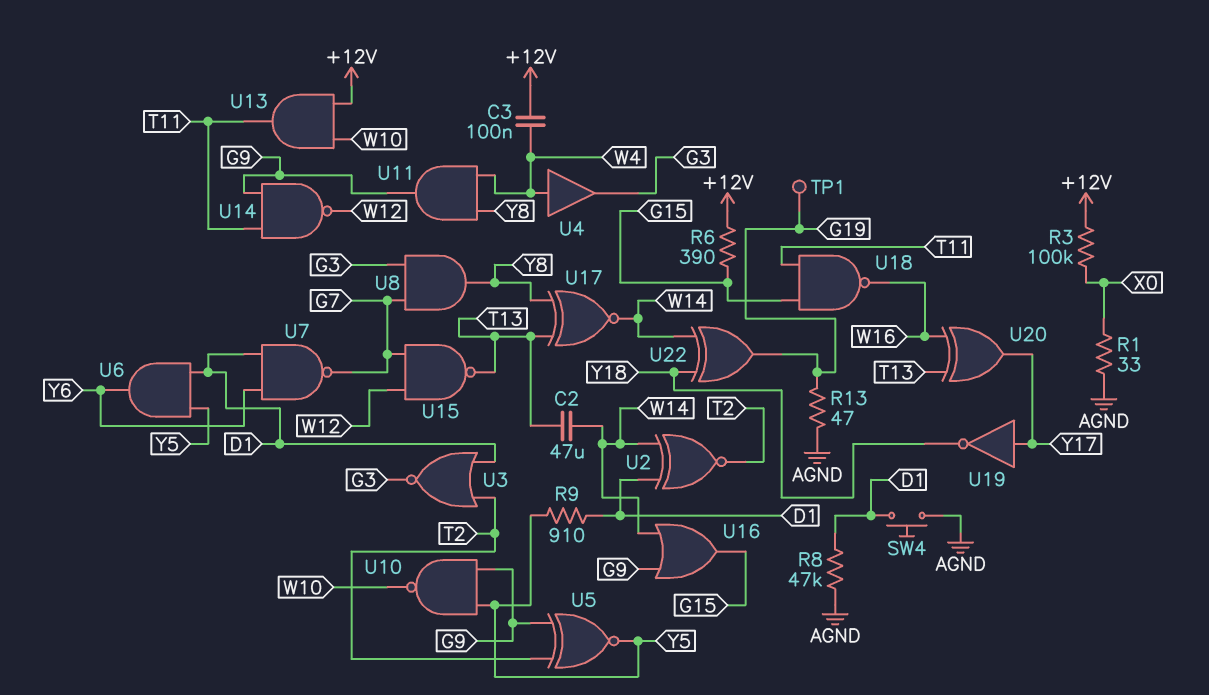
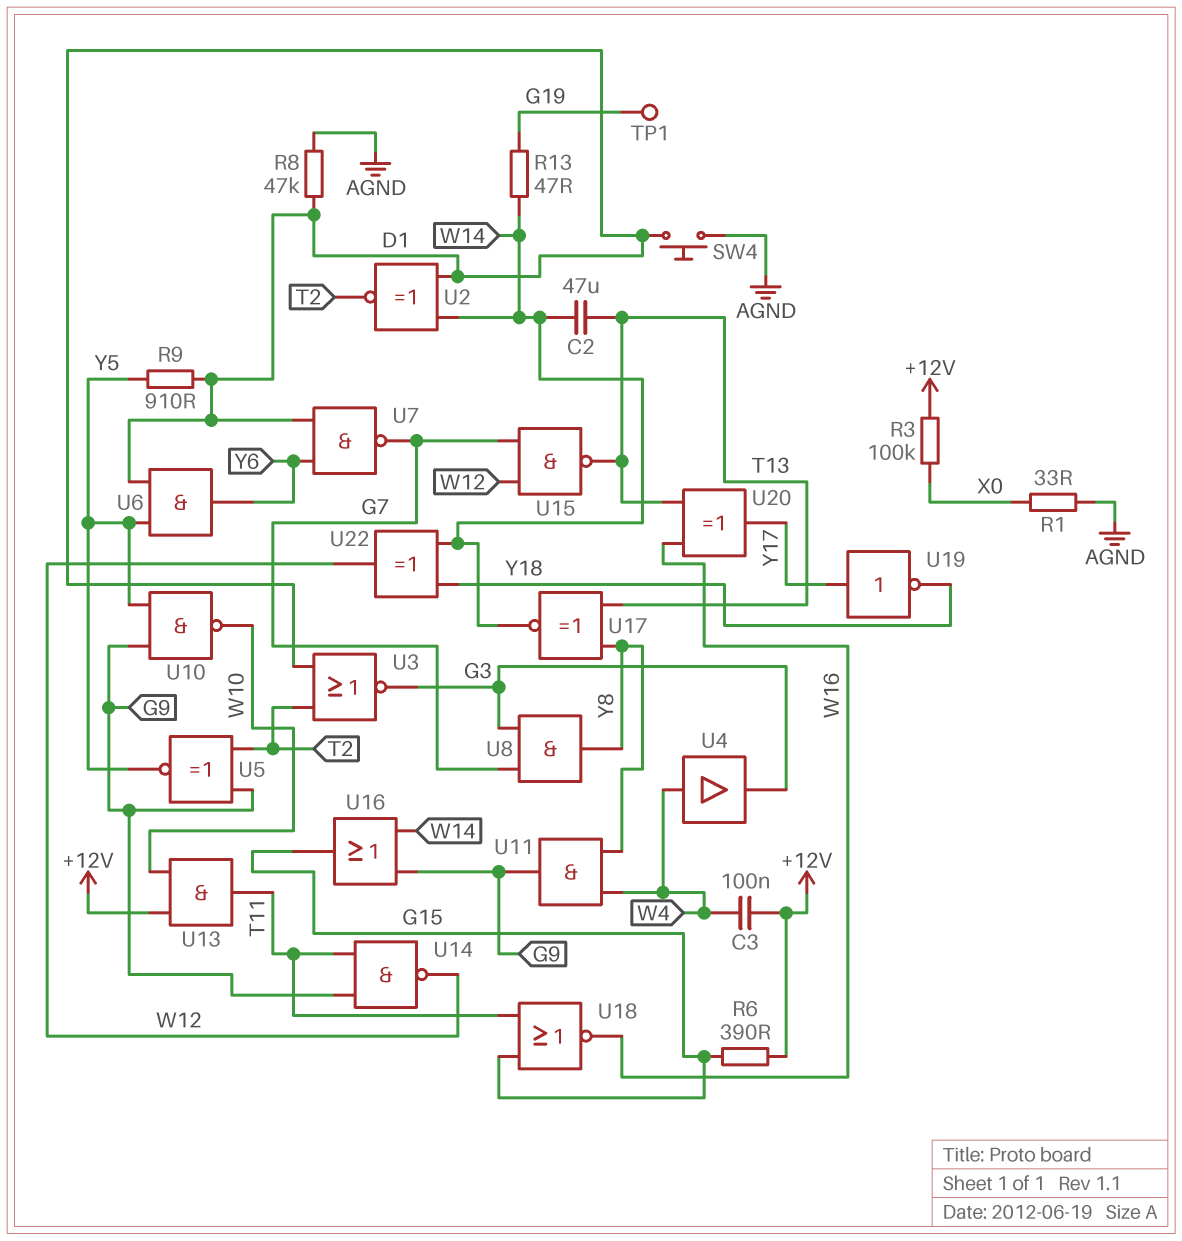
R13: 47 (AGND, G19) -> 47 (G19, W14)
U18: NAND (in G15, in T11, out W16) -> NOR (in G15, in T11, out W16)
U22: XOR (in W14, in Y18, out G19) -> XOR (in W14, in Y18, out W12)

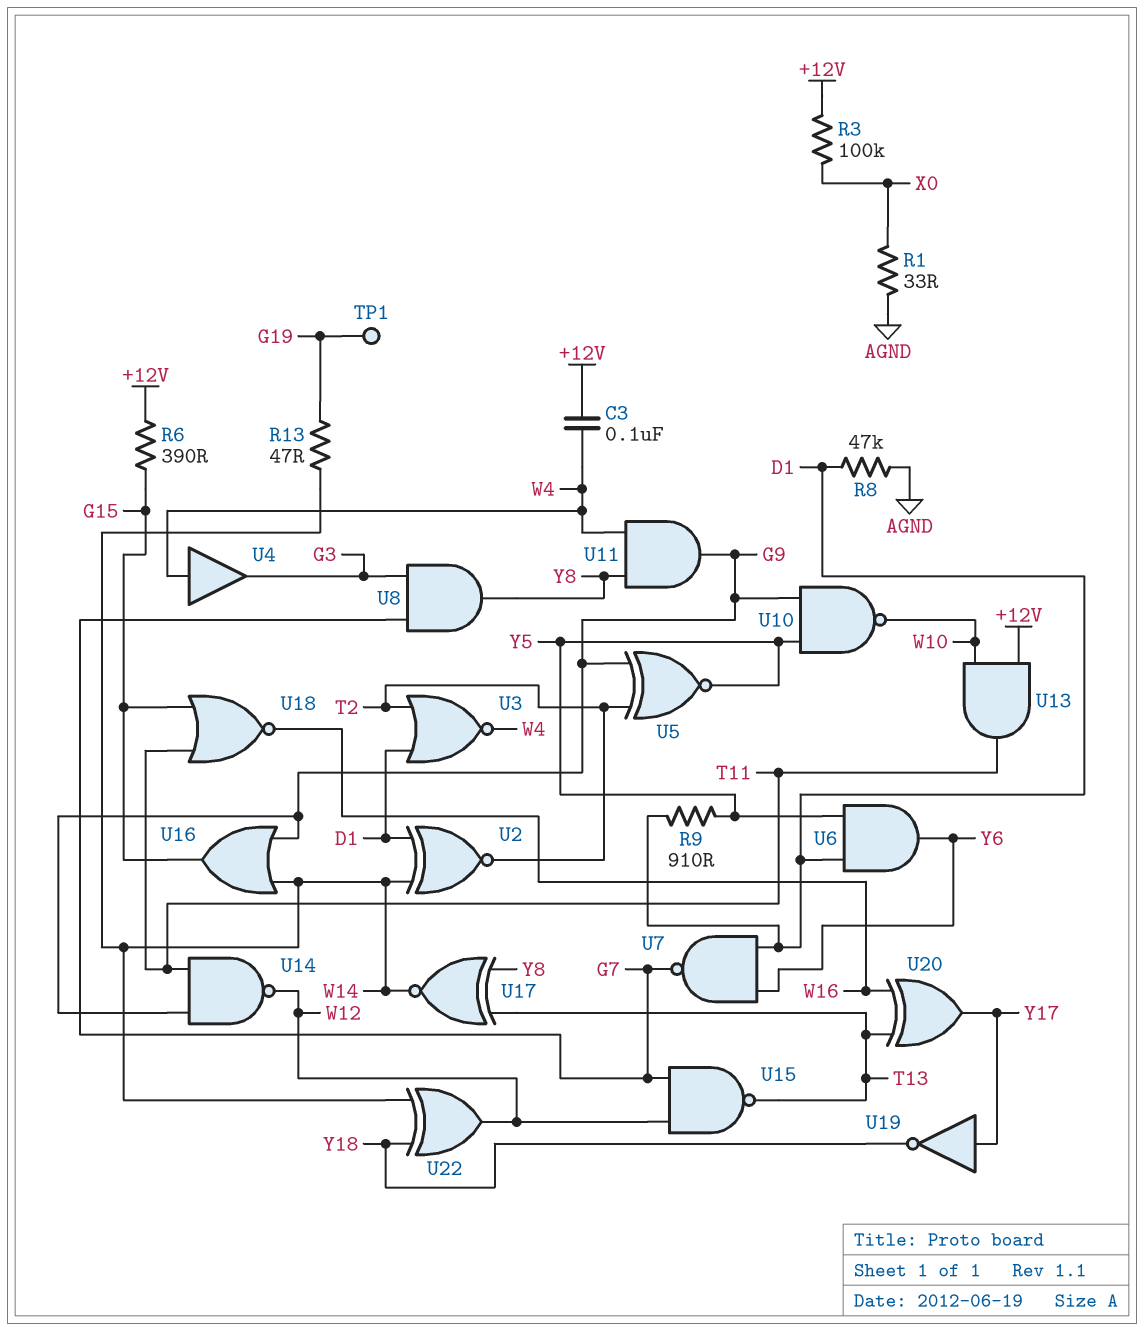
C2: 47uF (T13, W14) -> none
SW4: button (AGND, D1) -> none
U3: NOR (in D1, in T2, out G3) -> NOR (in D1, in T2, out W4)

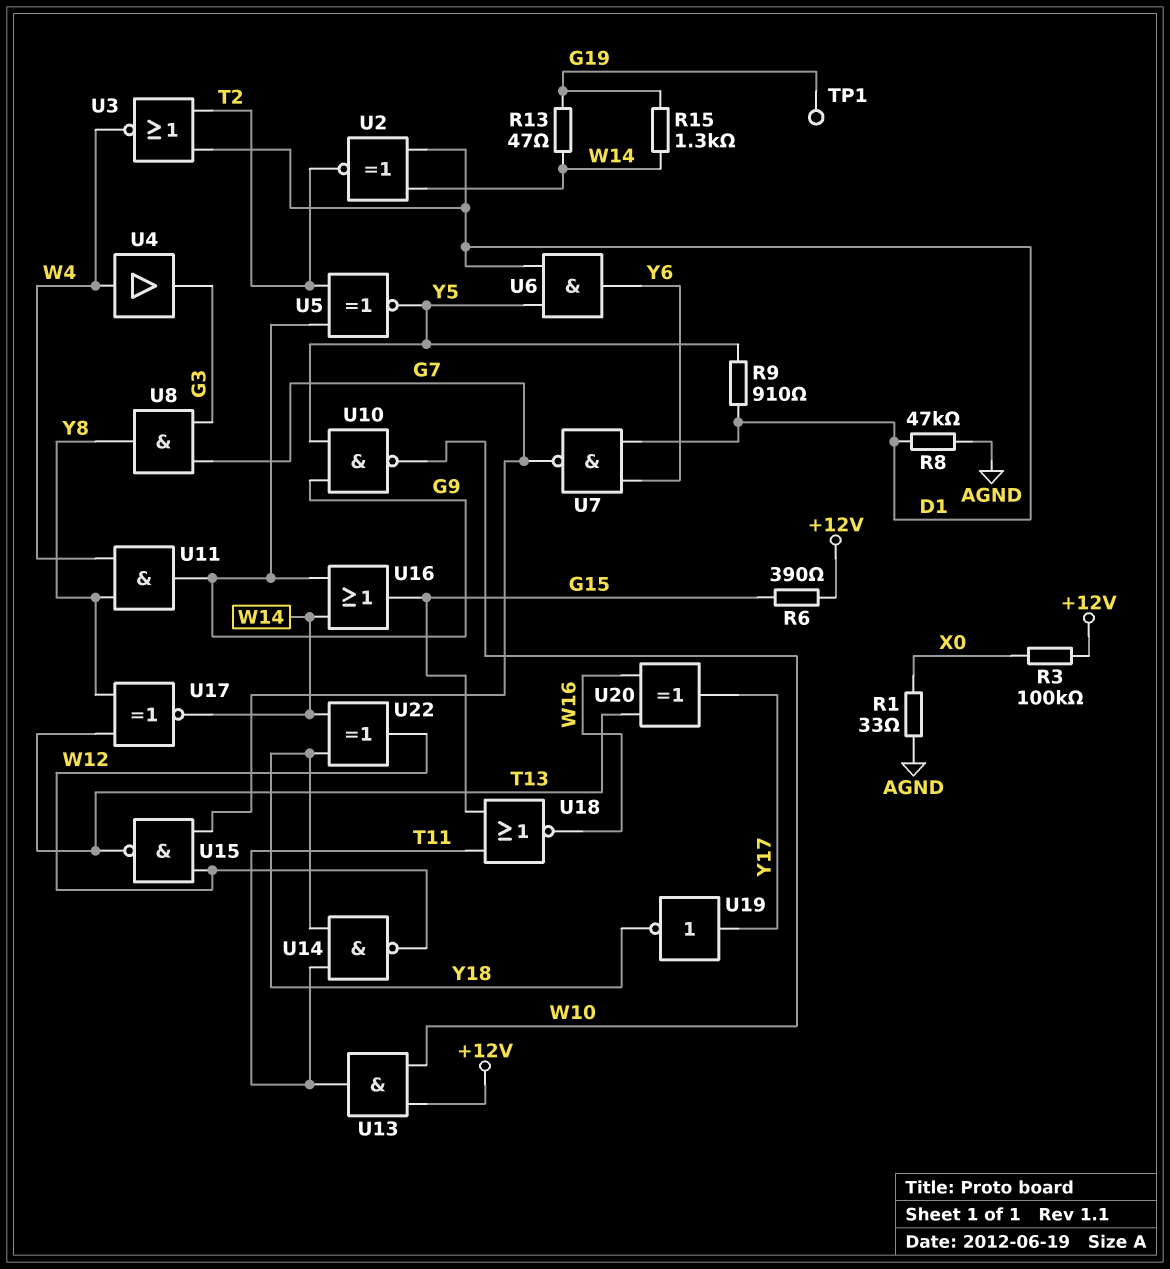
C3: 100nF (+12V, W4) -> none
R15: none -> 1.3k (G19, W14)
U14: NAND (in G9, in T11, out W12) -> NAND (in T11, in Y18, out W12)

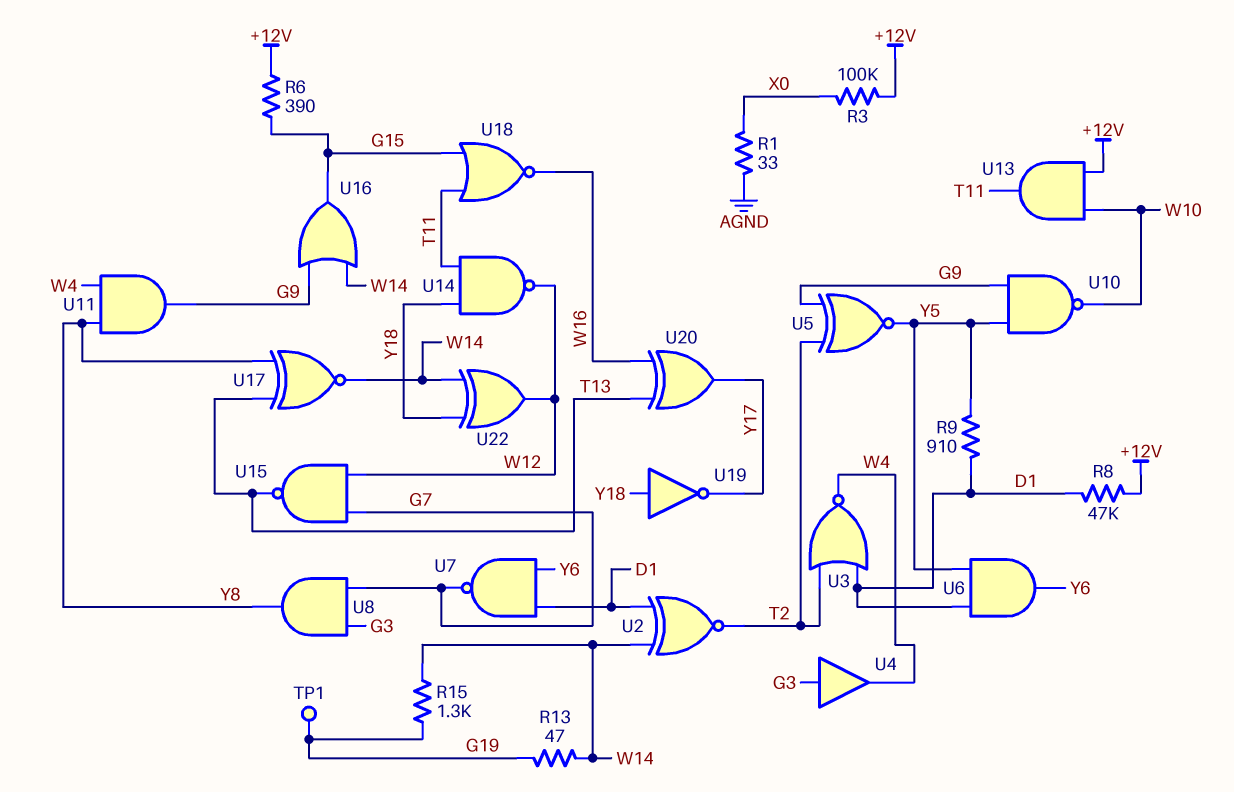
R8: 47k (AGND, D1) -> 47k (+12V, D1)
U4: buffer (in W4, out G3) -> buffer (in G3, out W4)
U19: NOT (in Y17, out Y18) -> NOT (in Y18, out Y17)

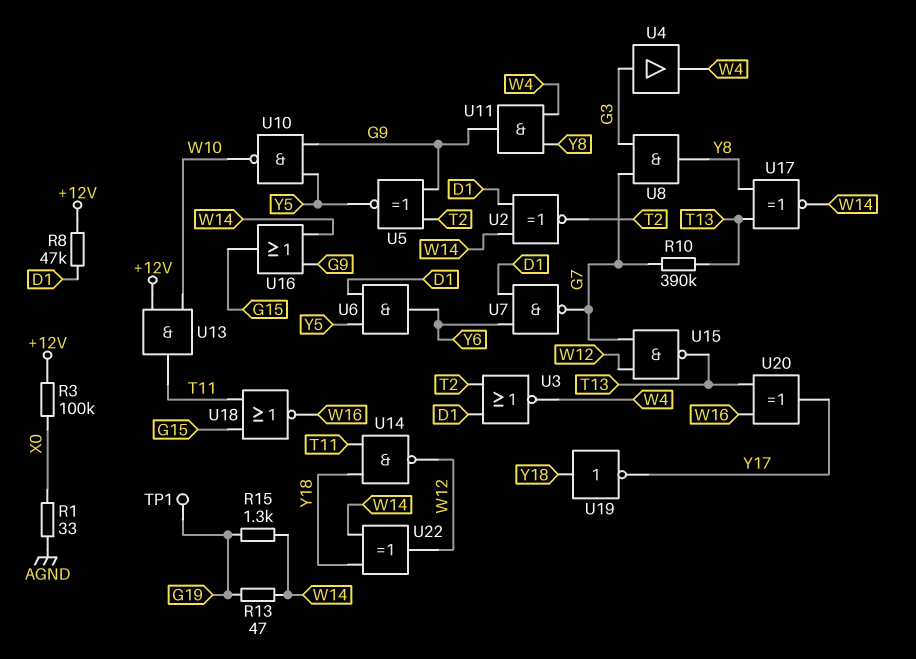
R6: 390 (+12V, G15) -> none
R9: 910 (D1, Y5) -> none
R10: none -> 390k (G7, T13)

